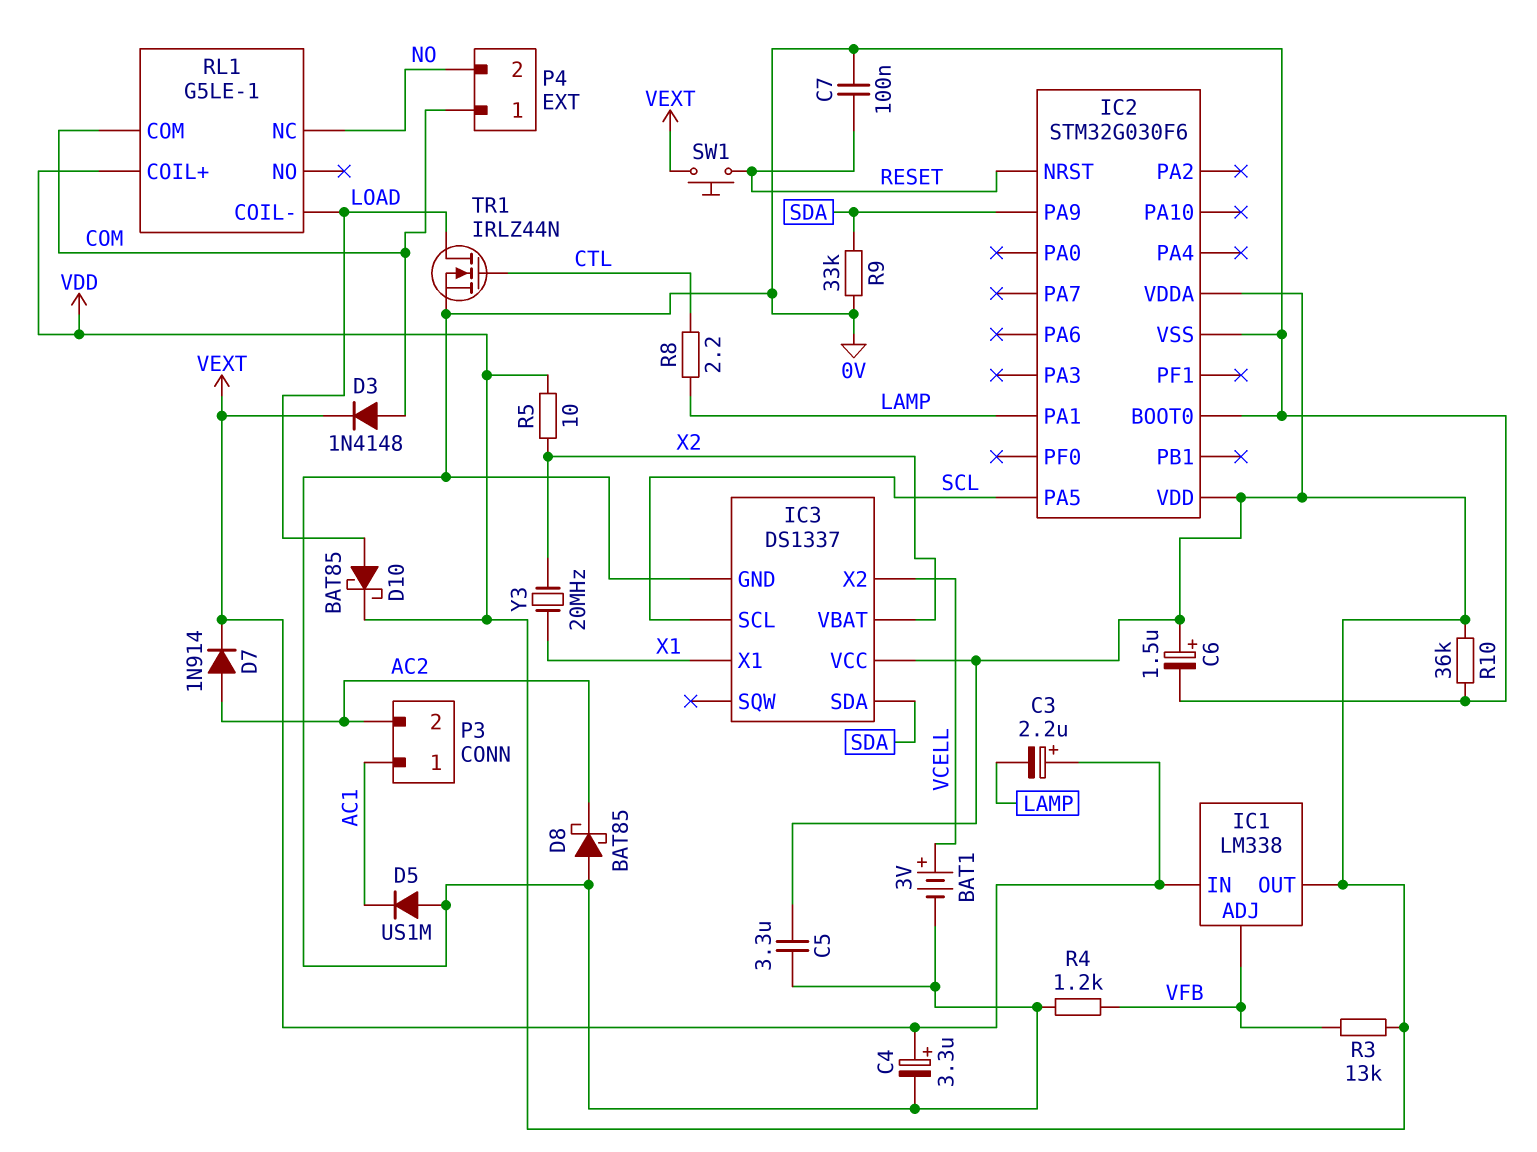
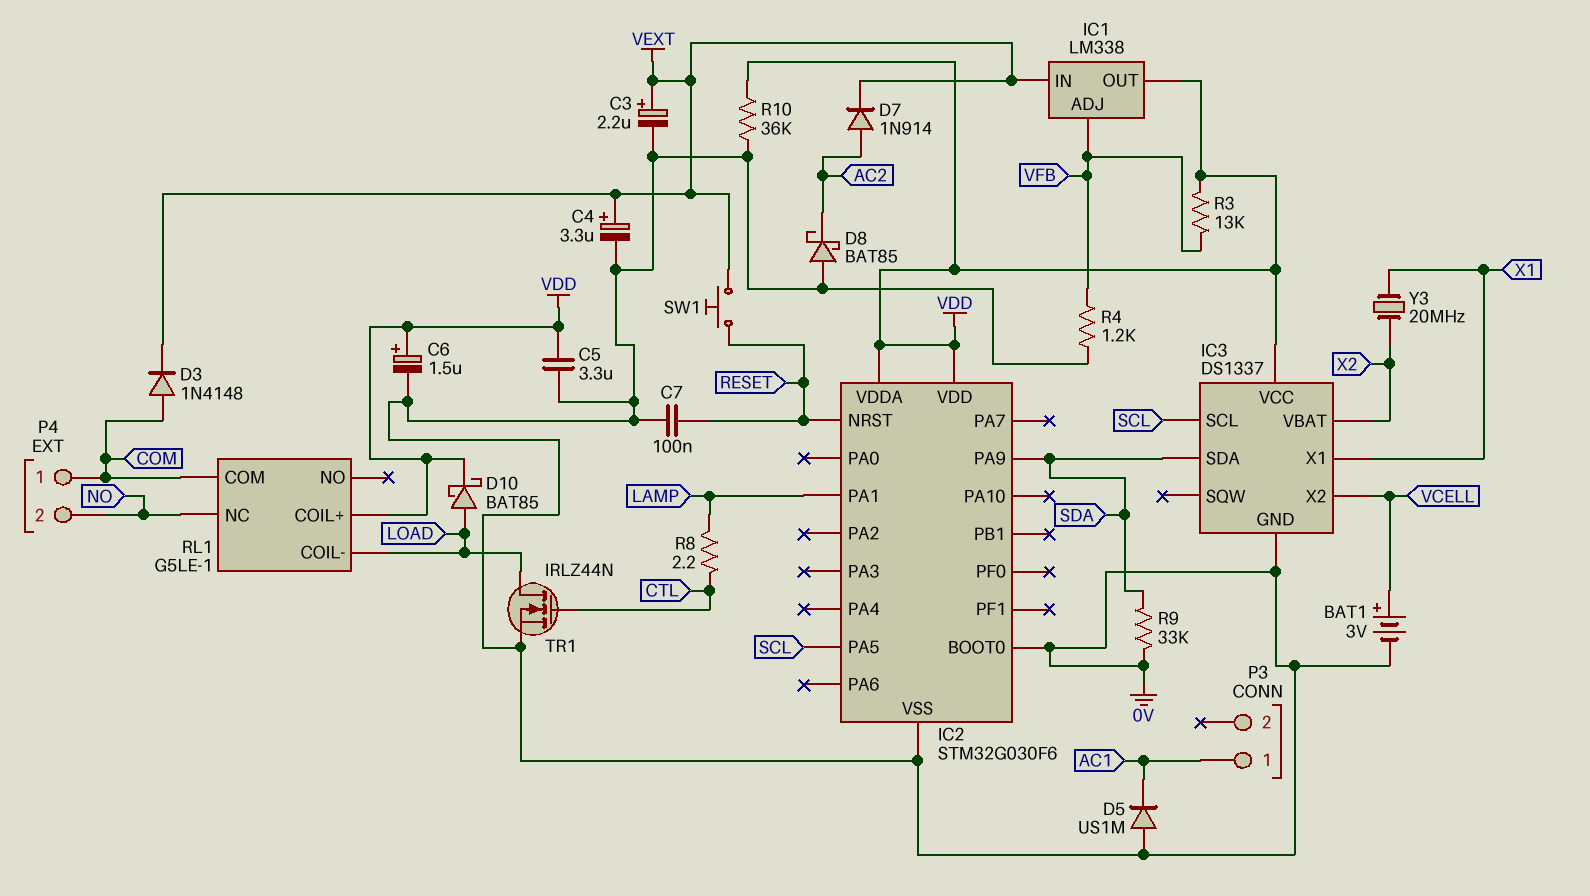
C3: 2.2uF (plus VEXT, minus LAMP) -> 2.2uF (plus VEXT, minus 0V)
P3 pin 2: AC2 -> none
R5: 10 (VDD, X2) -> none

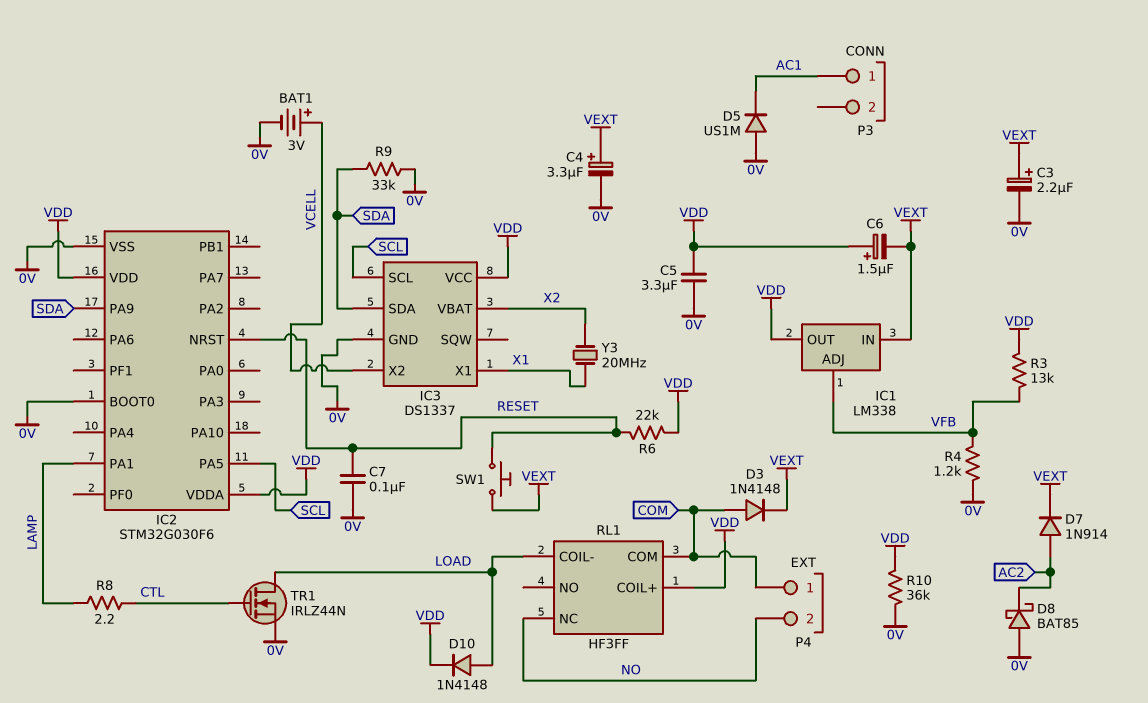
C6: 1.5uF (plus VDD, minus 0V) -> 1.5uF (plus VDD, minus VEXT)
D10: schottky BAT85 (A LOAD, K VDD) -> diode 1N4148 (A LOAD, K VDD)
R6: none -> 22k (RESET, VDD)
RL1: G5LE-1 -> HF3FF

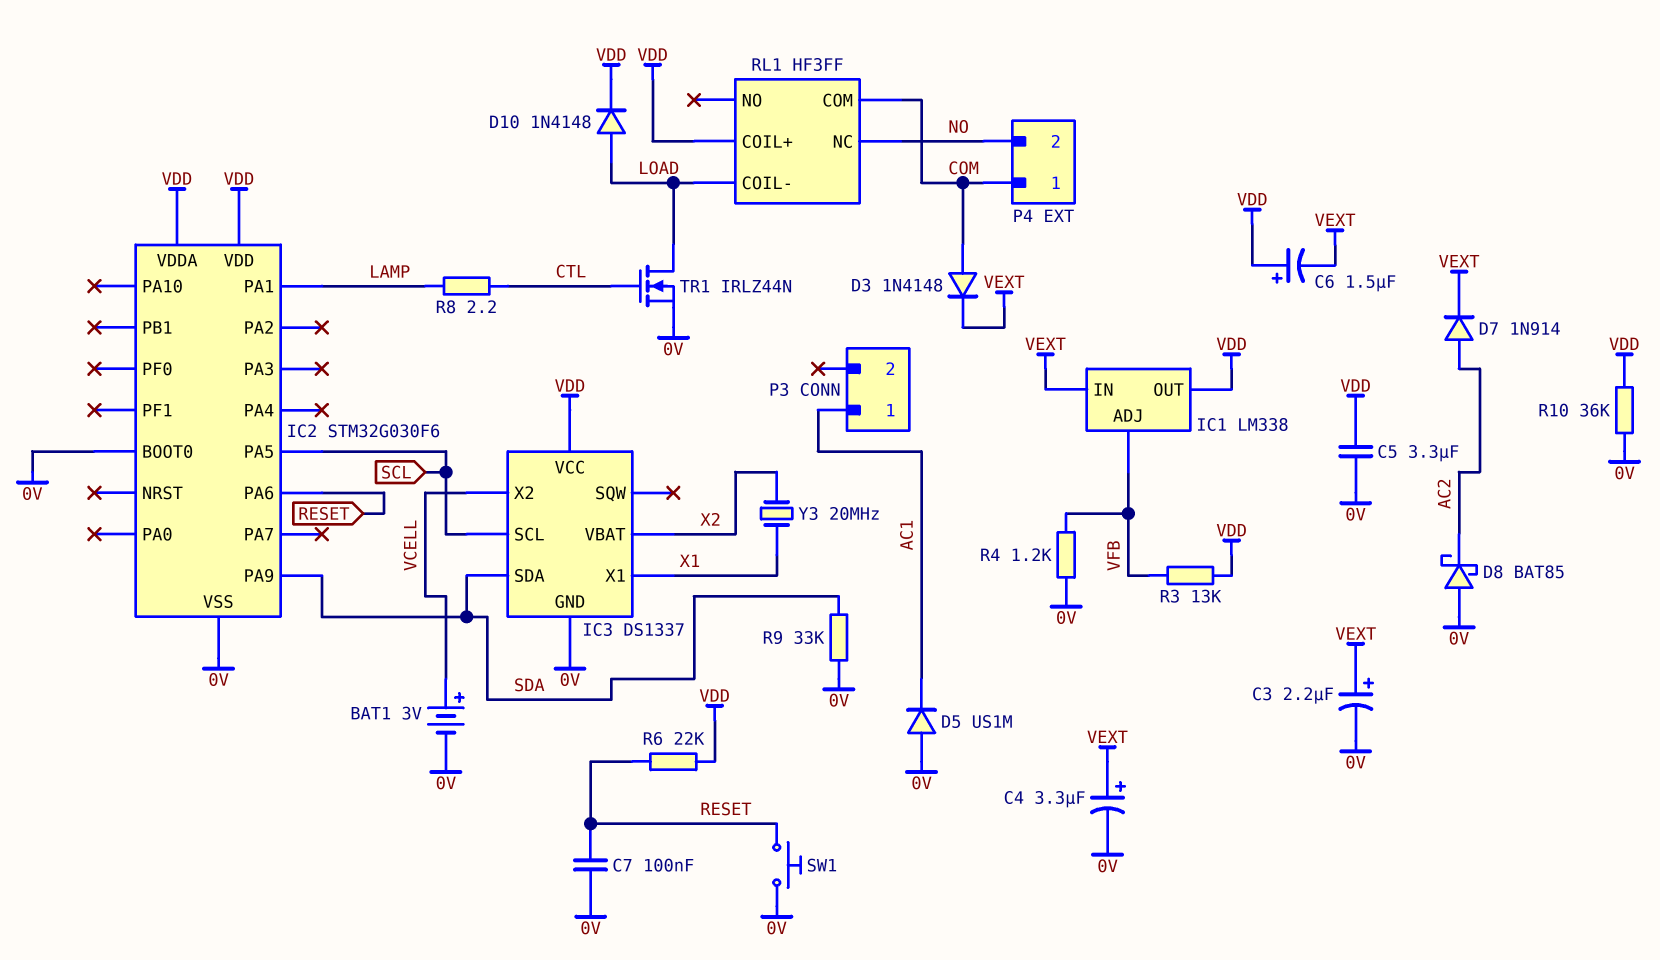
IC2 pin NRST: RESET -> none
IC2 pin PA6: none -> RESET
SW1: button (RESET, VEXT) -> button (0V, RESET)

